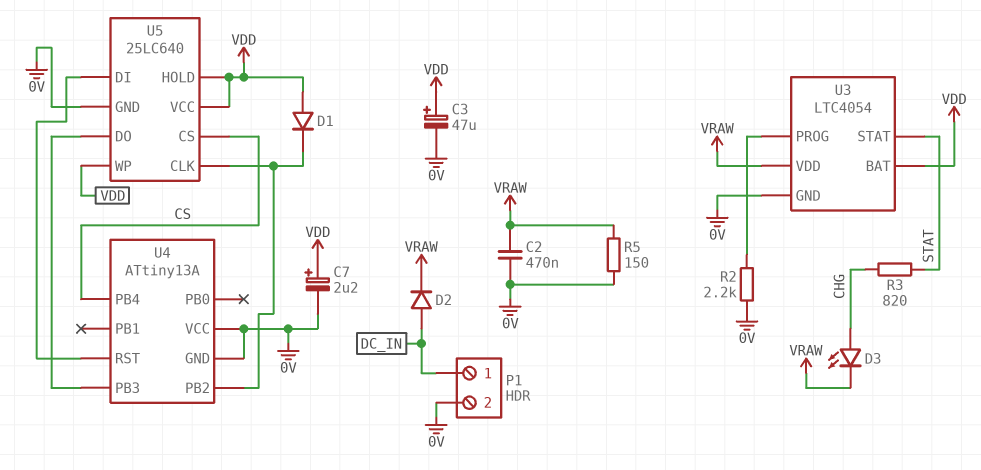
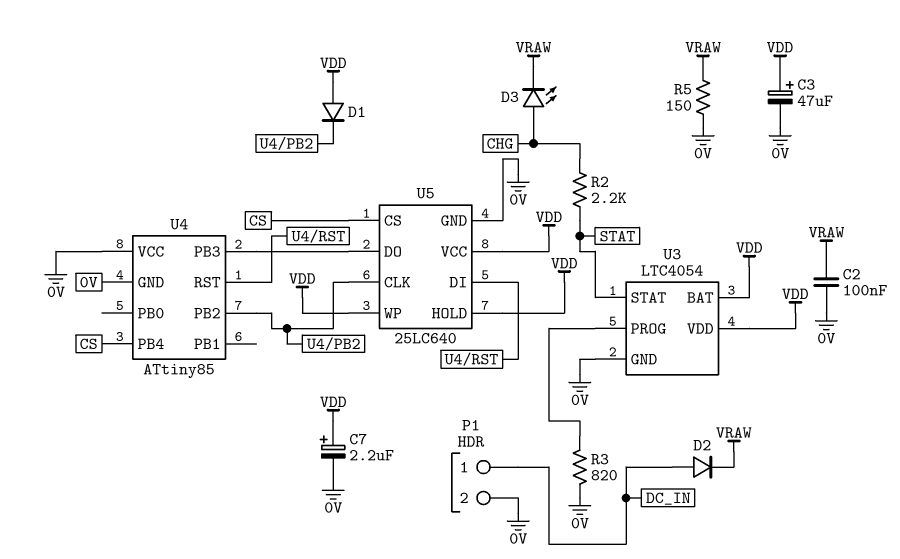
C2: 470nF (0V, VRAW) -> 100nF (0V, VRAW)
R2: 2.2k (0V, U3/PROG) -> 2.2k (CHG, STAT)
R3: 820 (CHG, STAT) -> 820 (0V, U3/PROG)
U3 pin VDD: VRAW -> VDD
U4: ATtiny13A -> ATtiny85

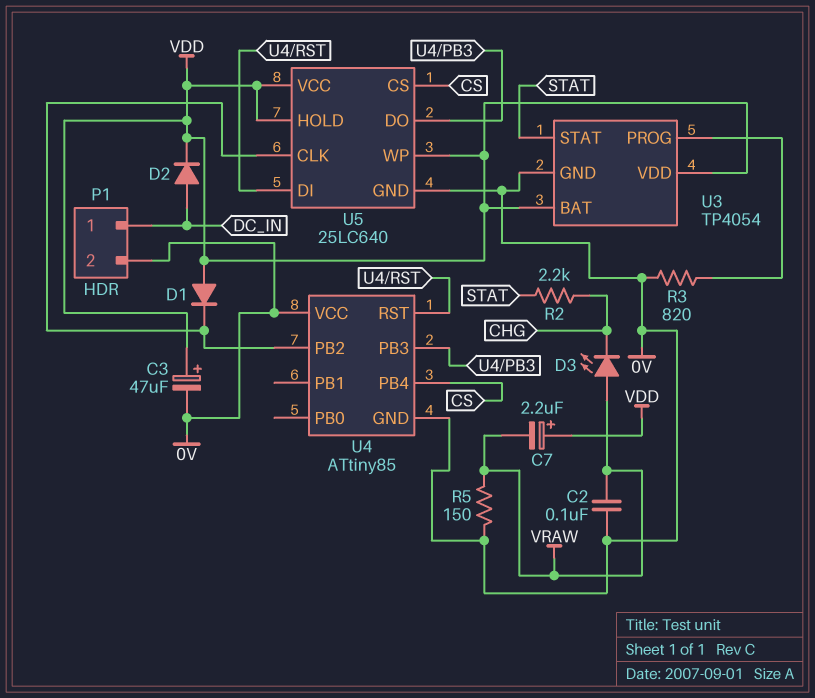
C7: 2.2uF (plus VDD, minus 0V) -> 2.2uF (plus VDD, minus VRAW)
D2: diode (A DC_IN, K VRAW) -> diode (A DC_IN, K VDD)
D3: LED (A CHG, K VRAW) -> LED (A VRAW, K CHG)
U3: LTC4054 -> TP4054

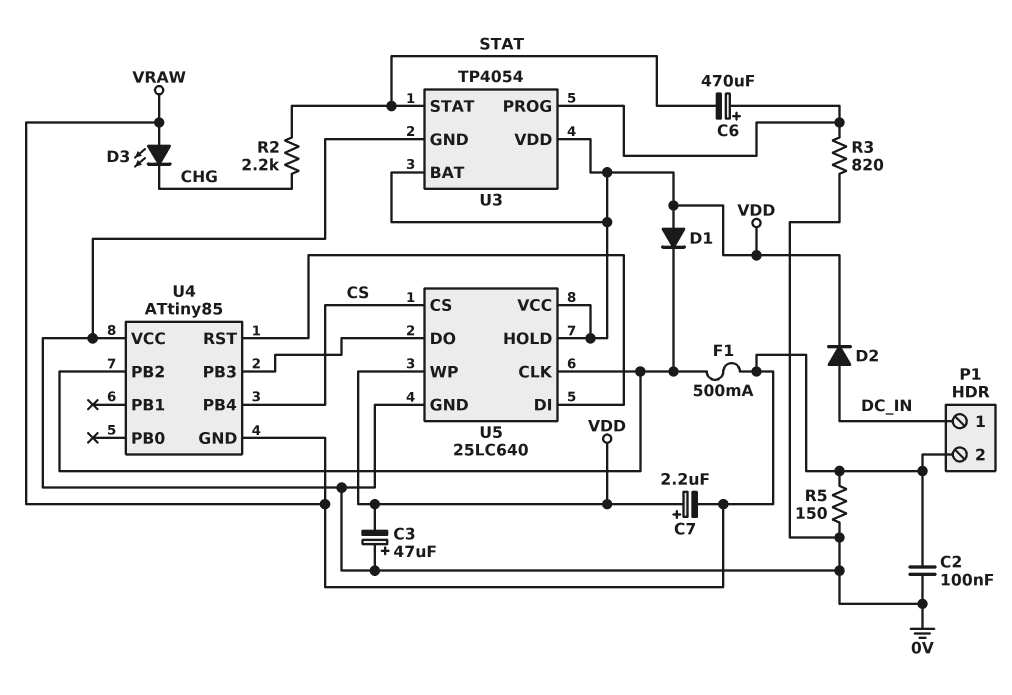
C3: 47uF (plus VDD, minus 0V) -> 47uF (plus 0V, minus VDD)
C6: none -> 470uF (plus U3/PROG, minus STAT)
F1: none -> 500mA (U4/PB2, VRAW)
P1 pin 2: 0V -> VRAW
U4 pin GND: 0V -> VRAW

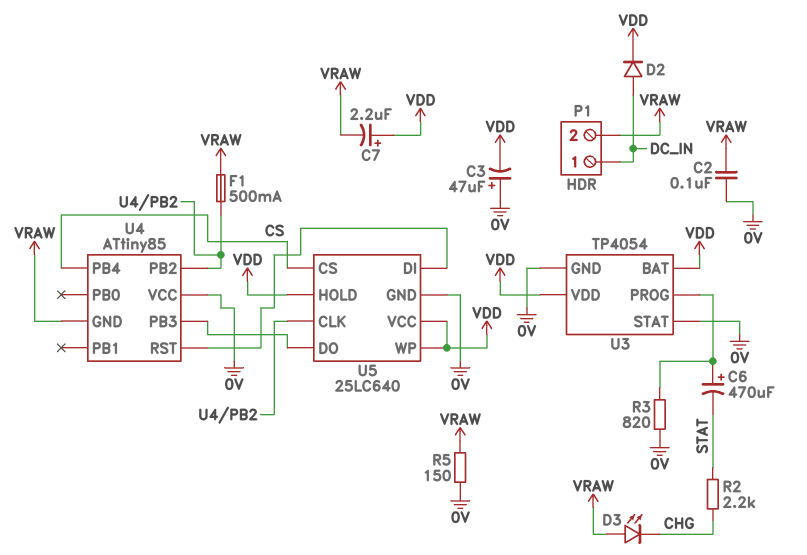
D1: diode (A VDD, K U4/PB2) -> none
U3 pin STAT: STAT -> 0V

